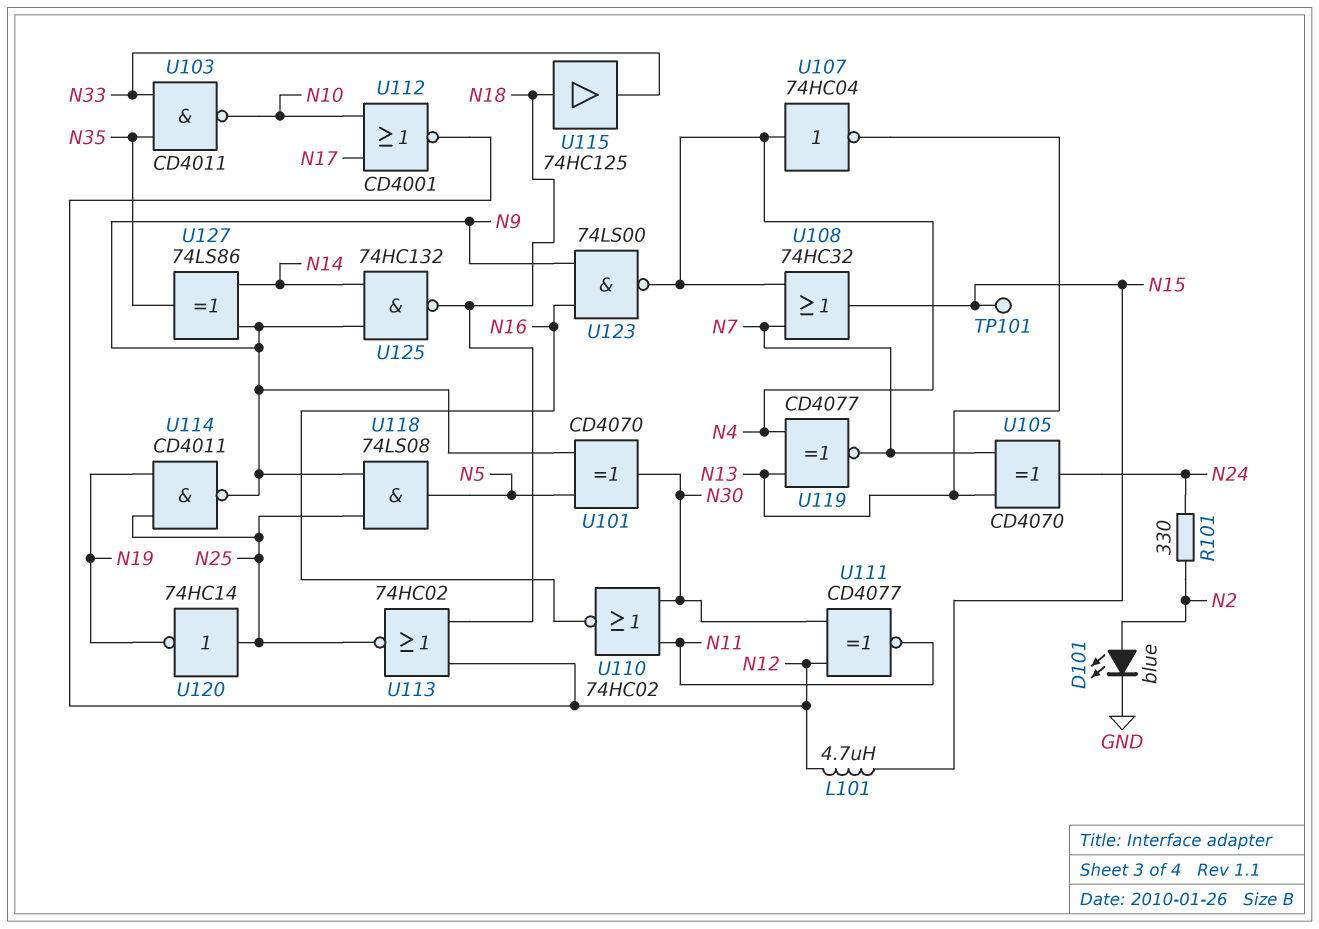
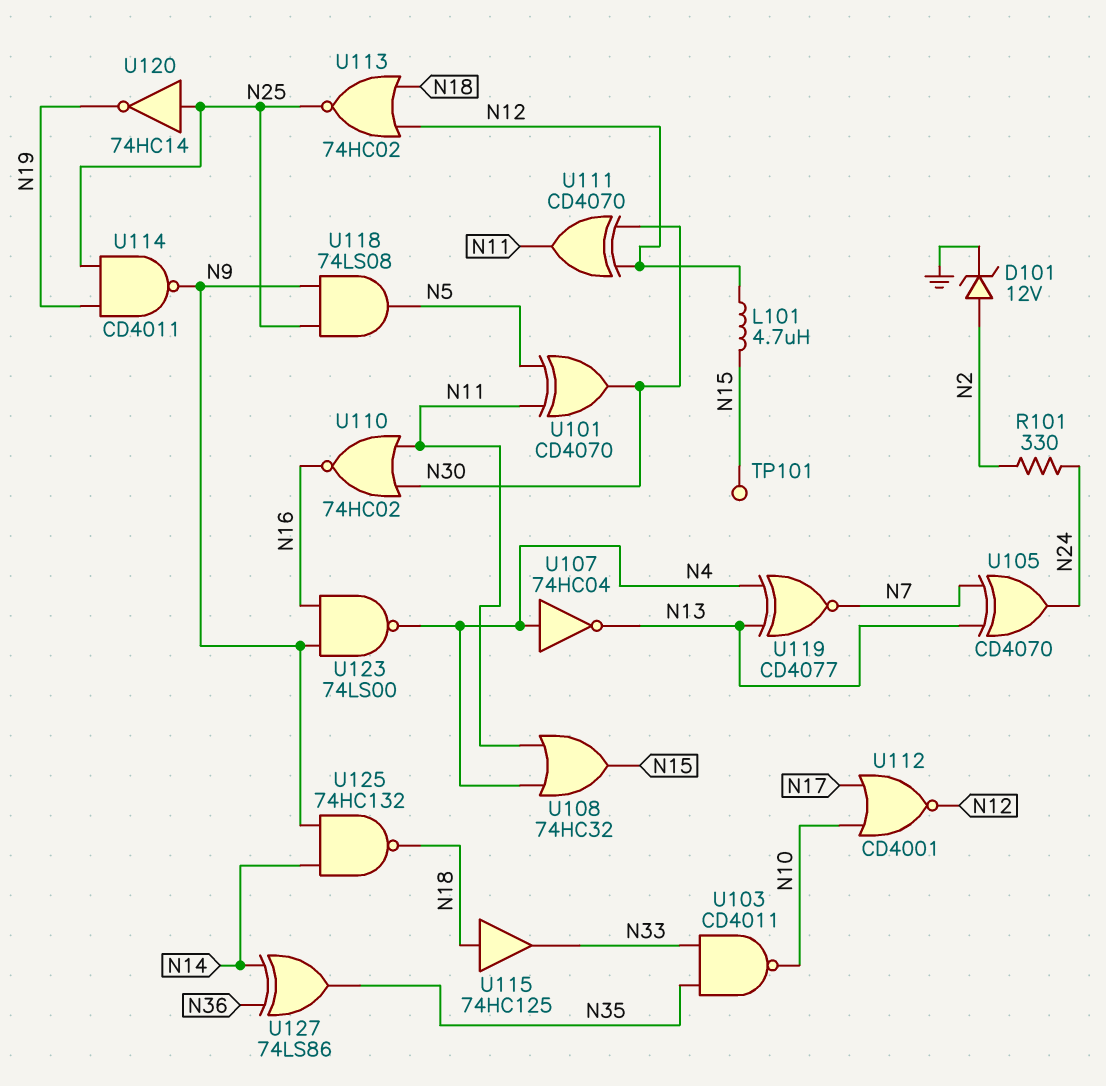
D101: LED blue (A N2, K GND) -> zener 12V (A N2, K GND)
U101: XOR CD4070 (in N5, in N9, out N30) -> XOR CD4070 (in N5, in N11, out N30)
U108: OR 74HC32 (in N4, in N7, out N15) -> OR 74HC32 (in N4, in N11, out N15)
U111: XNOR CD4077 (in N12, in N30, out N11) -> XOR CD4070 (in N12, in N30, out N11)
U127: XOR 74LS86 (in N9, in N14, out N35) -> XOR 74LS86 (in N14, in N36, out N35)

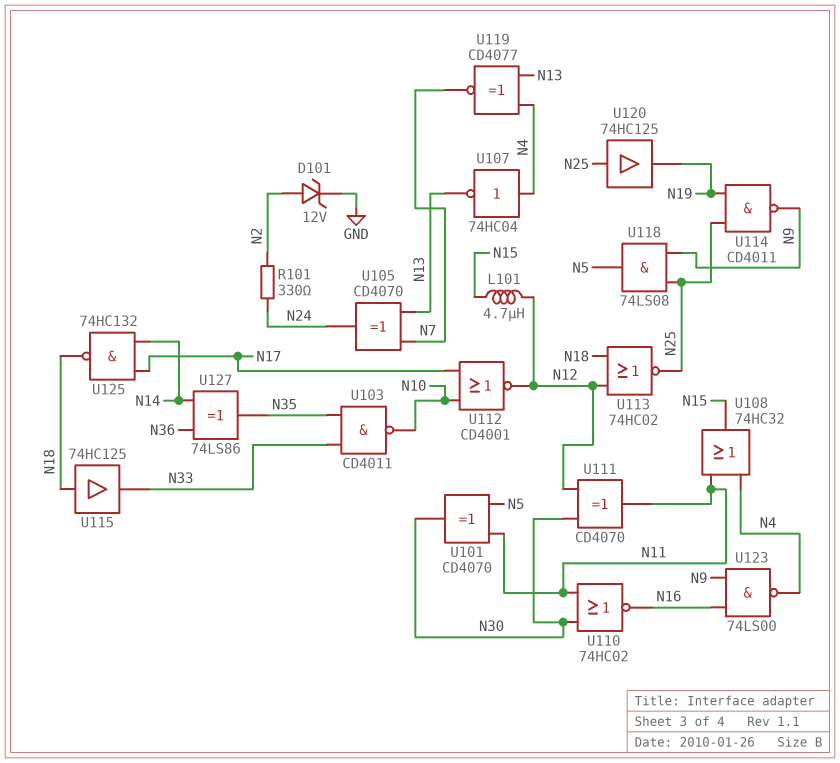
TP101: test point (N15) -> none
U120: NOT 74HC14 (in N25, out N19) -> buffer 74HC125 (in N25, out N19)
U125: NAND 74HC132 (in N9, in N14, out N18) -> NAND 74HC132 (in N14, in N17, out N18)

